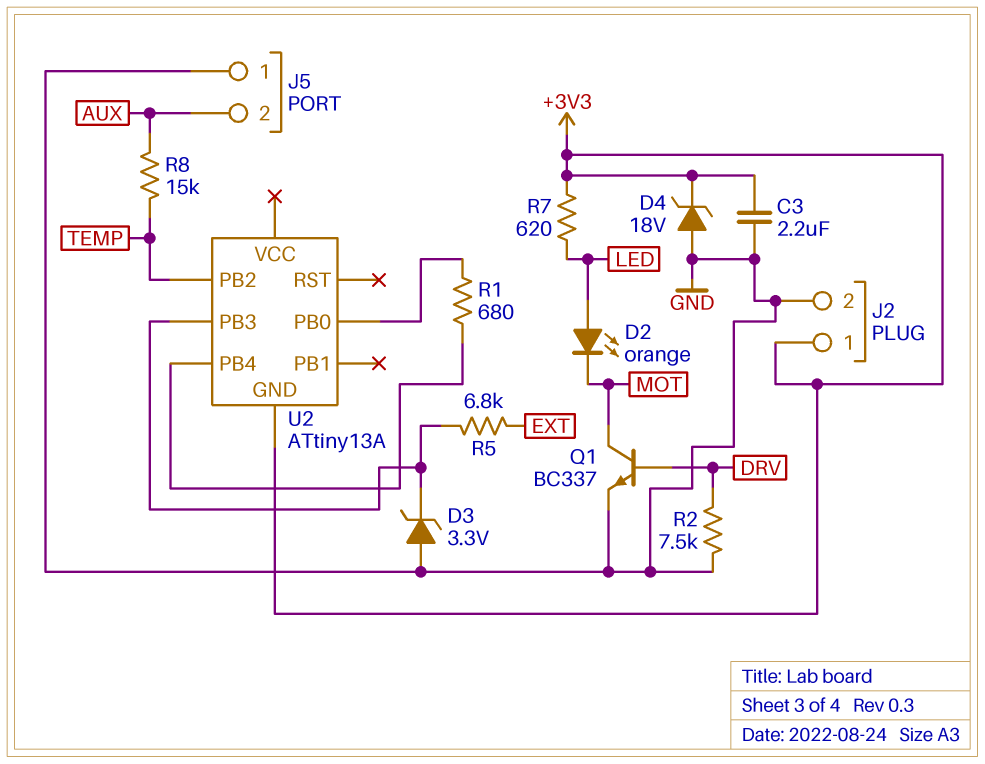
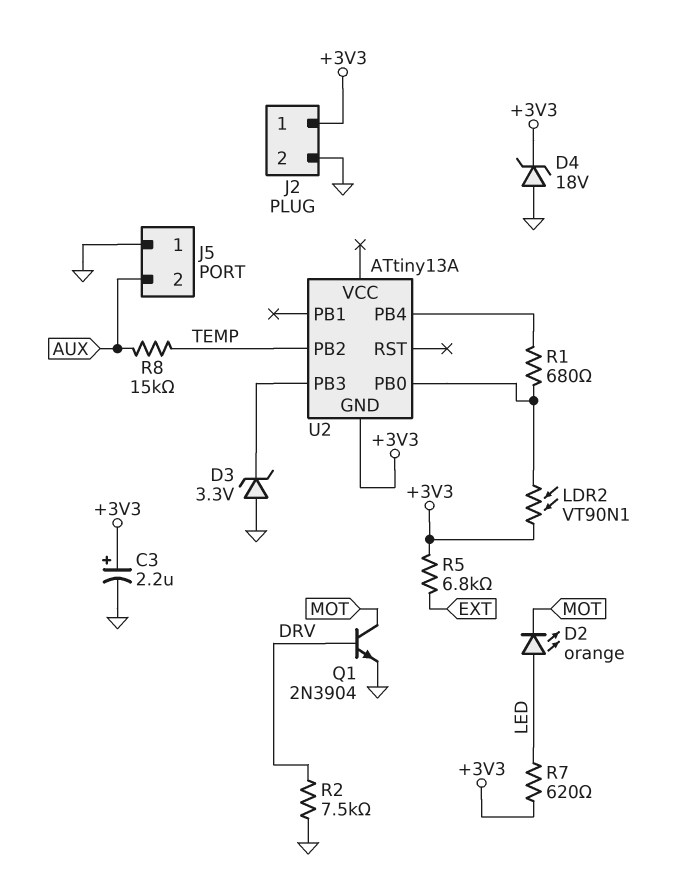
C3: 2.2uF (+3V3, GND) -> 2.2uF (plus +3V3, minus GND)
LDR2: none -> VT90N1 (+3V3, U2/PB0)
Q1: NPN BC337 (B DRV, C MOT, E GND) -> NPN 2N3904 (B DRV, C MOT, E GND)
R5: 6.8k (EXT, U2/PB3) -> 6.8k (+3V3, EXT)

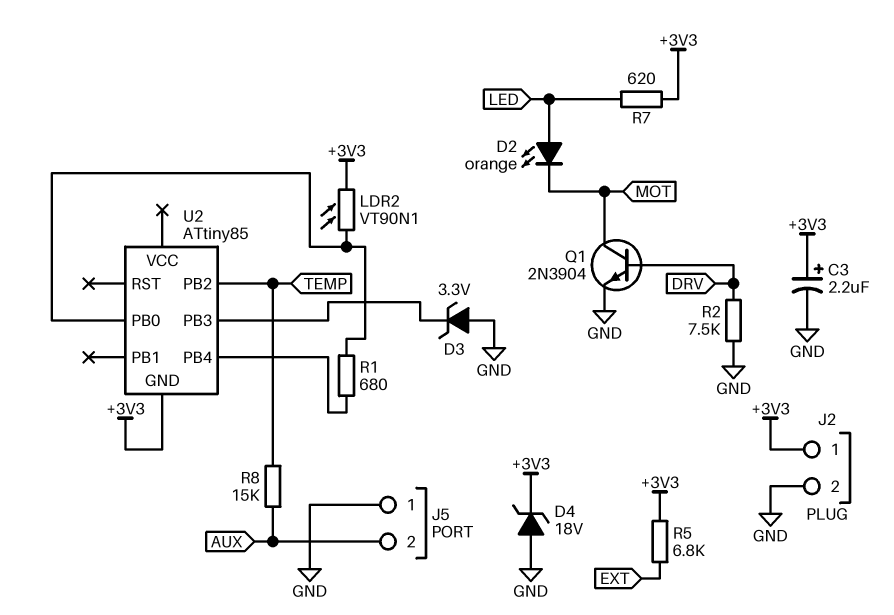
U2: ATtiny13A -> ATtiny85

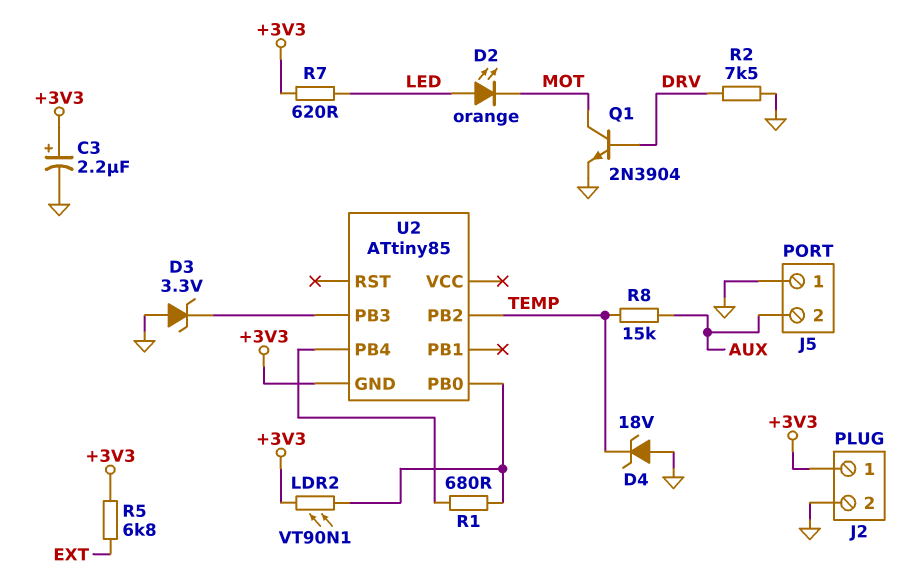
D4: zener 18V (A GND, K +3V3) -> zener 18V (A GND, K TEMP)

